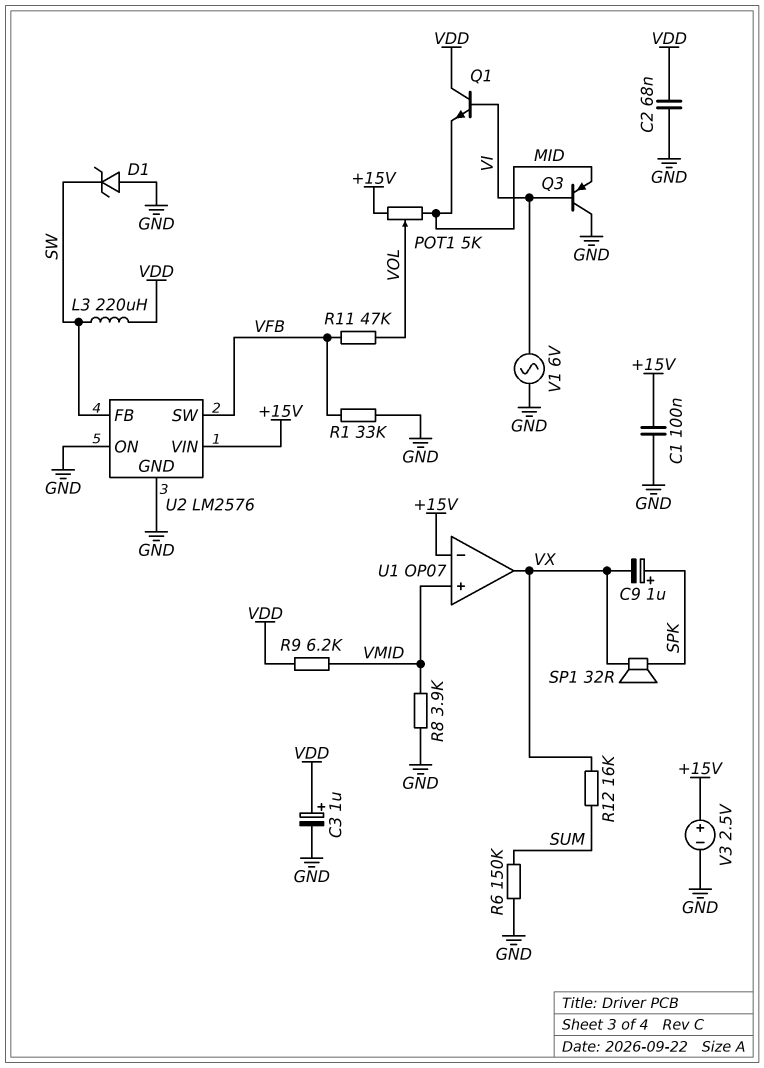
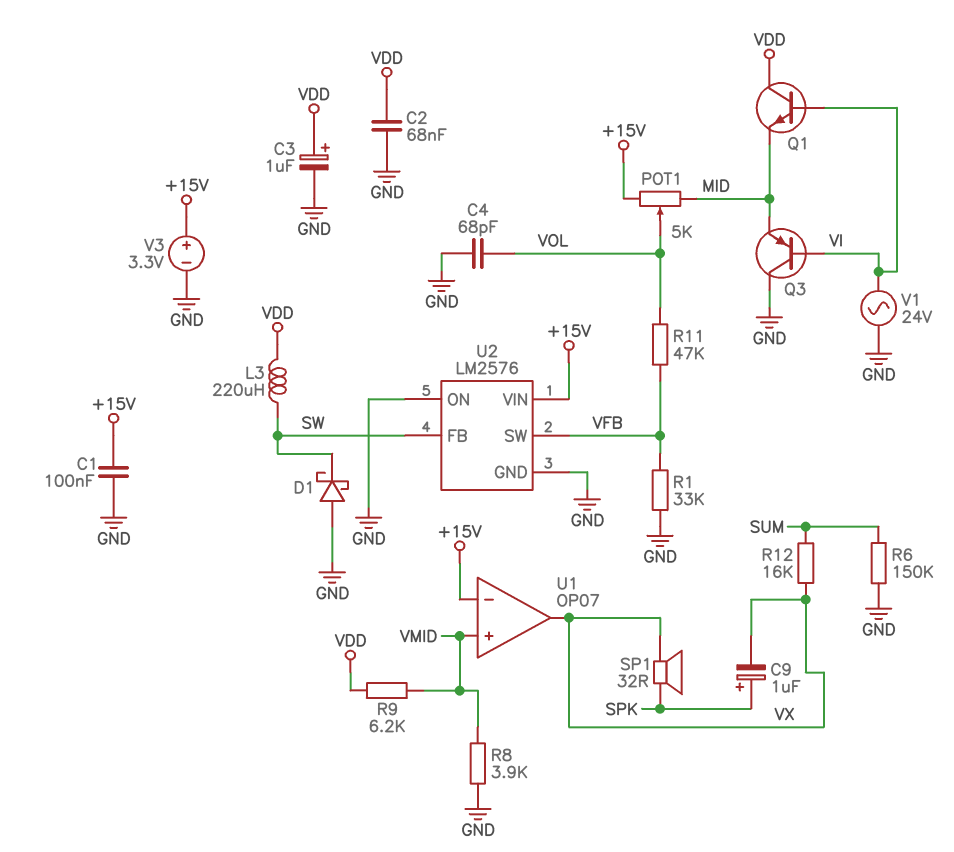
C4: none -> 68pF (GND, VOL)
D1: zener (A GND, K SW) -> schottky (A GND, K SW)
V1: AC 6V (GND, VI) -> AC 24V (GND, VI)
V3: 2.5V (plus +15V, minus GND) -> 3.3V (plus +15V, minus GND)

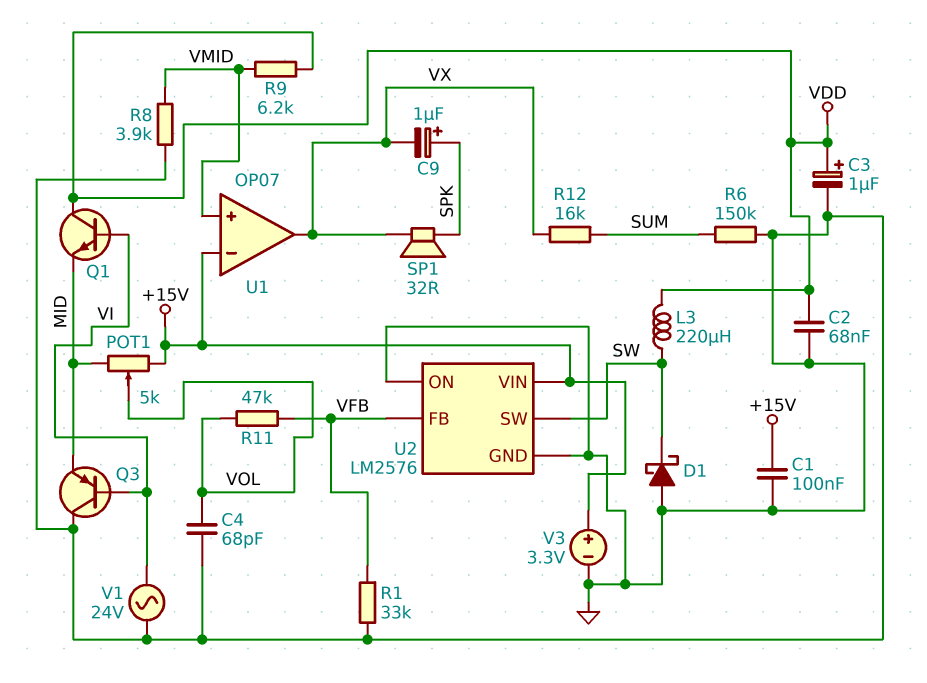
U2 pin FB: SW -> VFB
U2 pin SW: VFB -> SW

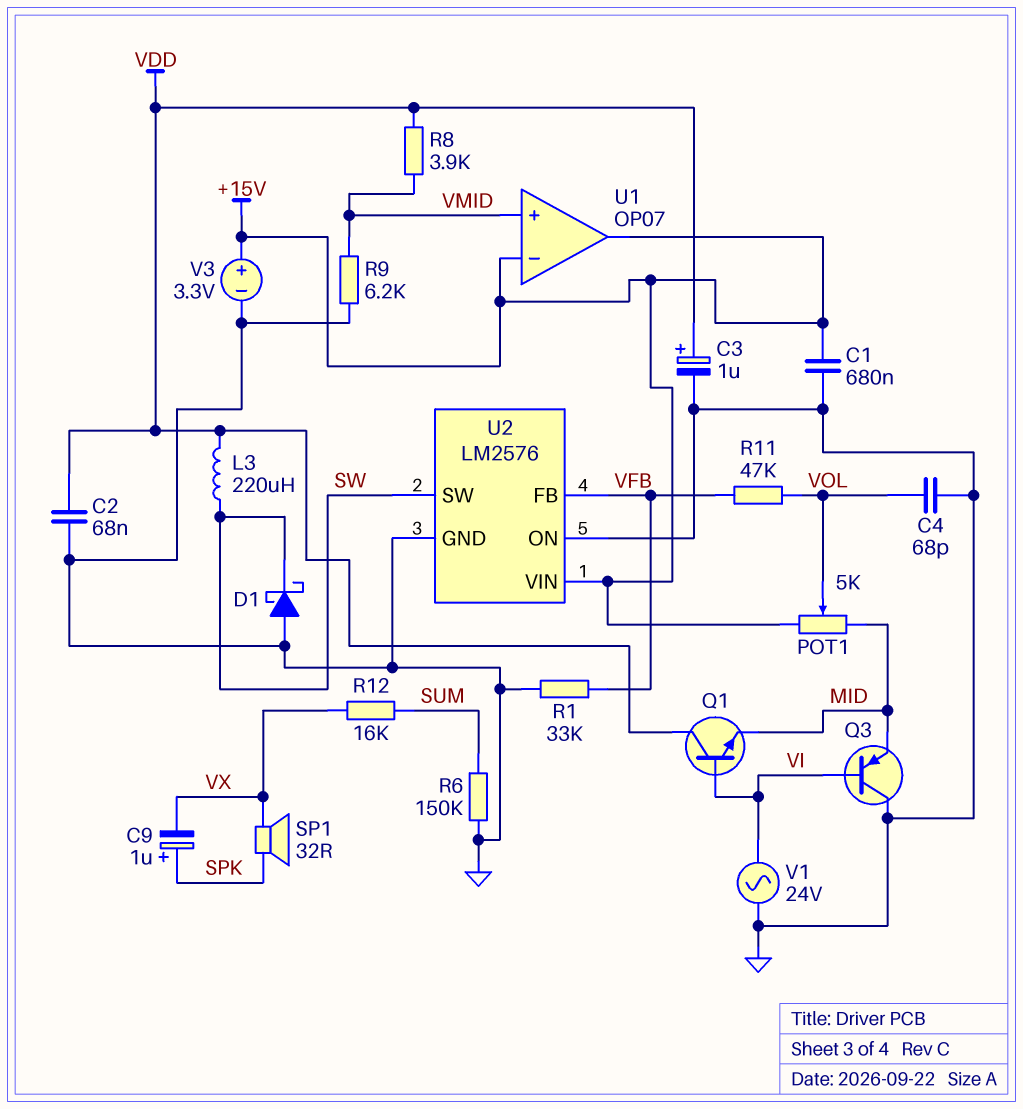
C1: 100nF (+15V, GND) -> 680nF (+15V, GND)
R8: 3.9k (GND, VMID) -> 3.9k (VDD, VMID)
R9: 6.2k (VDD, VMID) -> 6.2k (GND, VMID)
U1 pin out: VX -> +15V

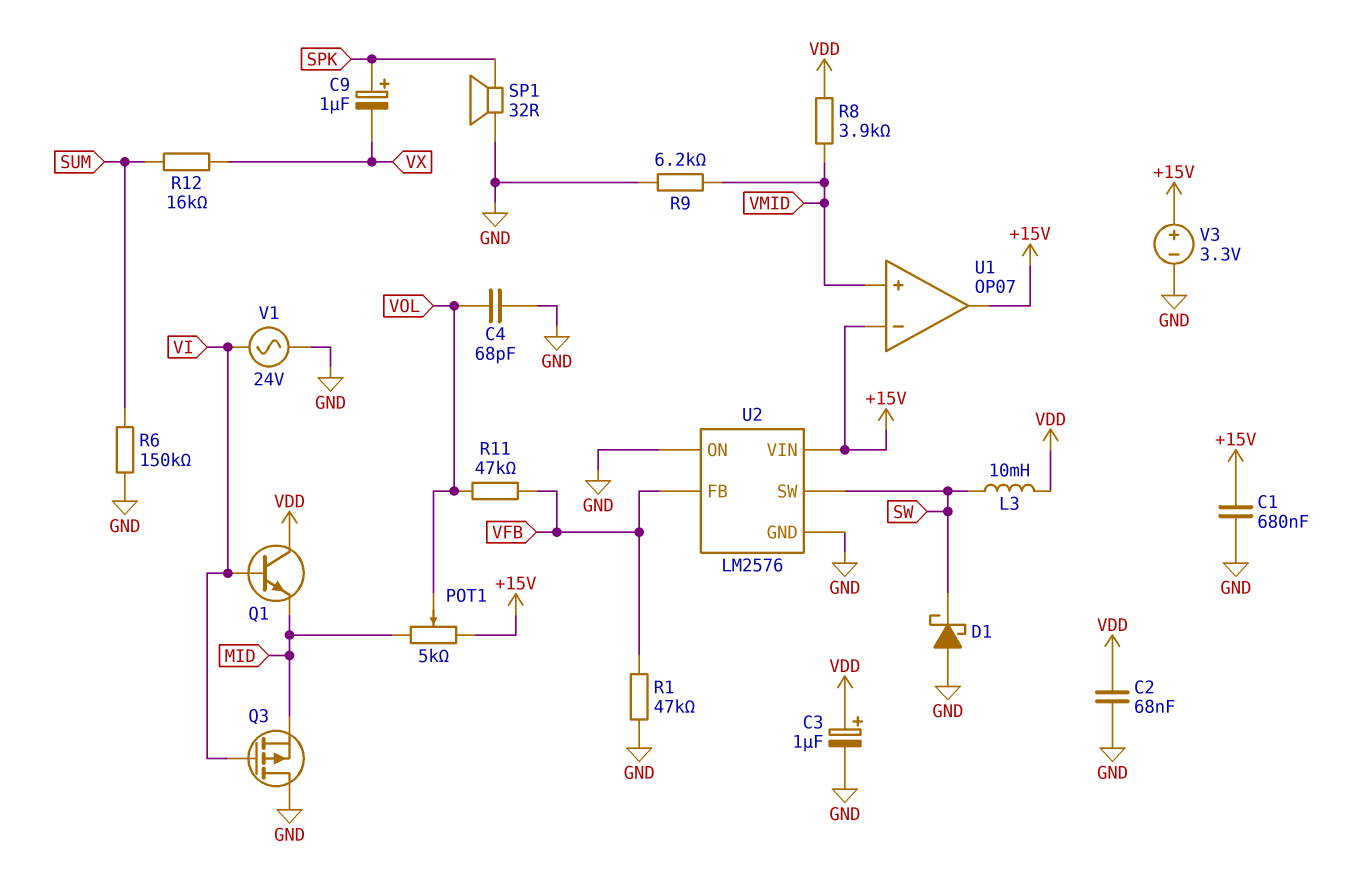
L3: 220uH (SW, VDD) -> 10mH (SW, VDD)
Q3: PNP (B VI, C GND, E MID) -> PMOS (G VI, D GND, S MID)
R1: 33k (GND, VFB) -> 47k (GND, VFB)
SP1: speaker 32R (SPK, VX) -> speaker 32R (GND, SPK)

